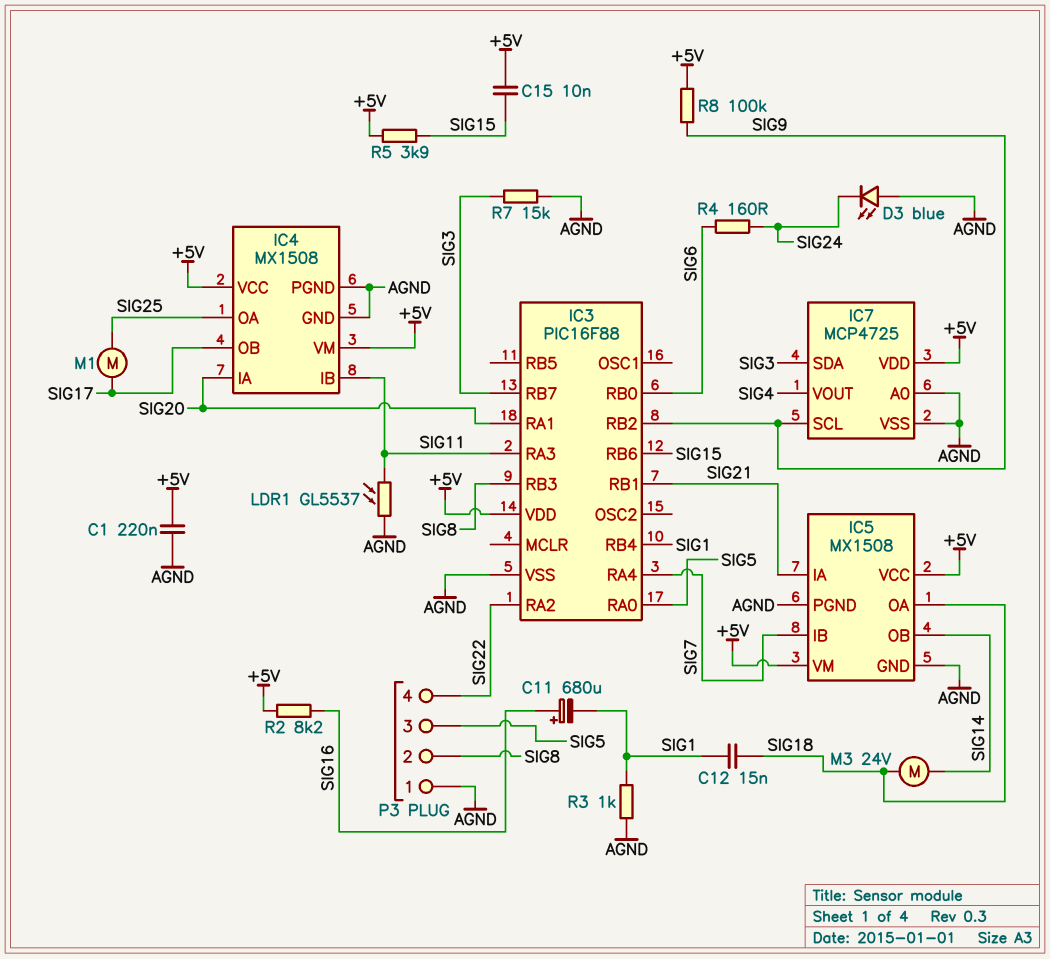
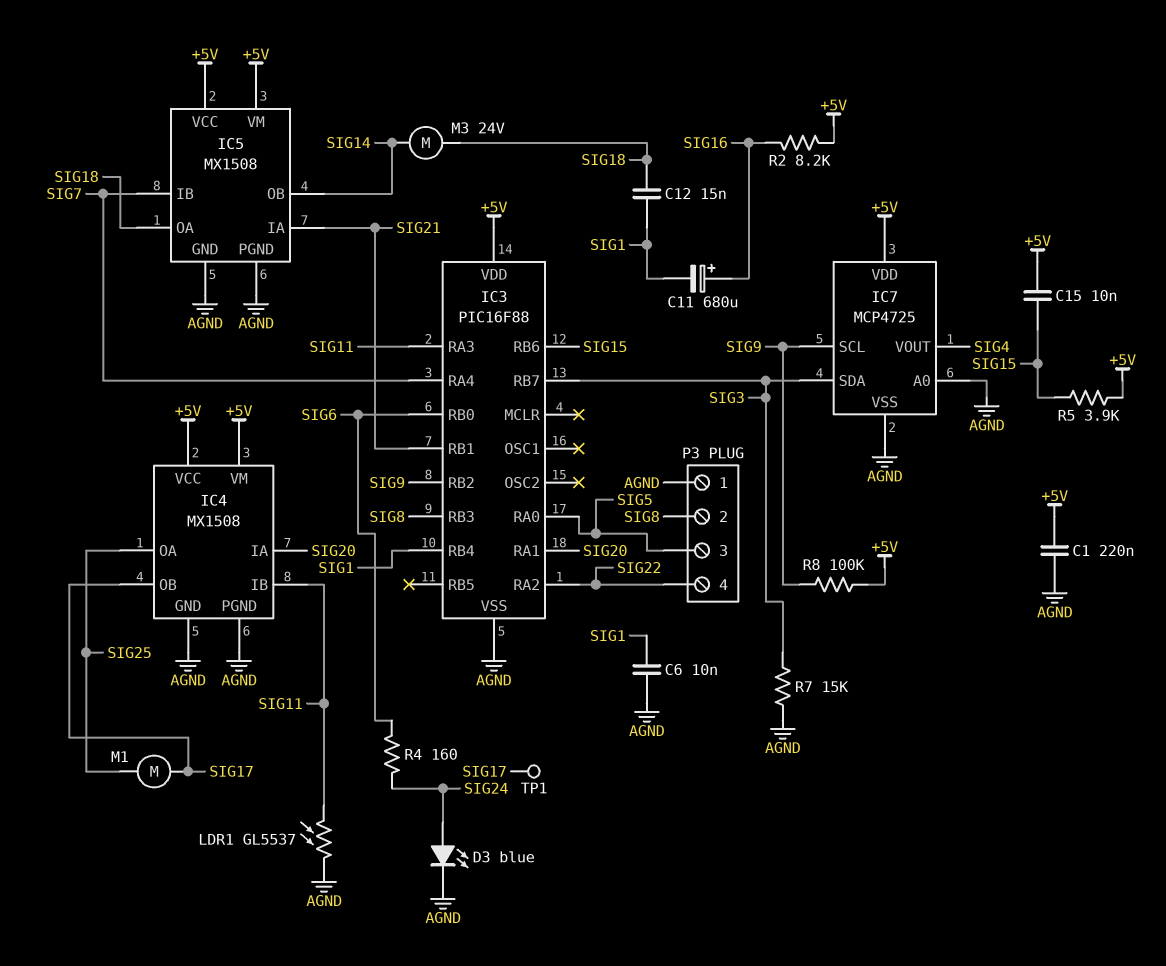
C6: none -> 10nF (AGND, SIG1)
D3: LED blue (A AGND, K SIG24) -> LED blue (A SIG24, K AGND)
R3: 1k (AGND, SIG1) -> none
TP1: none -> test point (SIG17)

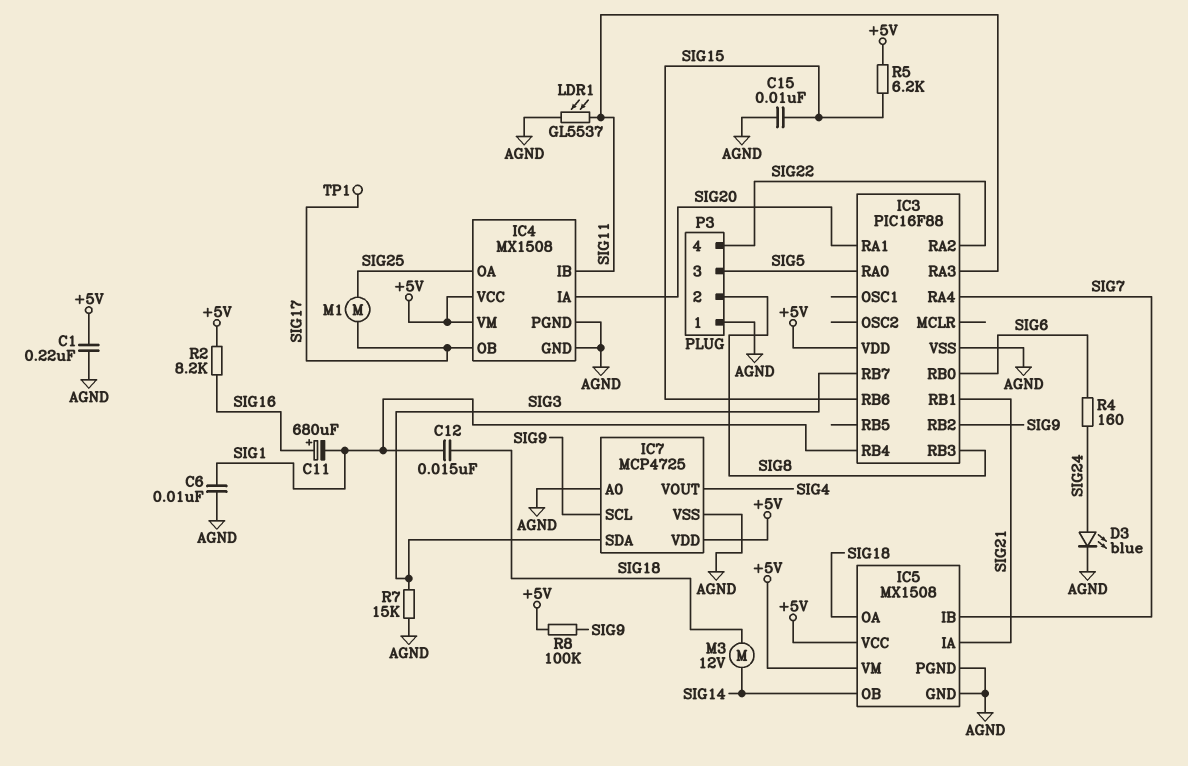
C15: 10nF (+5V, SIG15) -> 10nF (AGND, SIG15)
M3: motor 24V (SIG14, SIG18) -> motor 12V (SIG14, SIG18)
R5: 3.9k (+5V, SIG15) -> 6.2k (+5V, SIG15)

